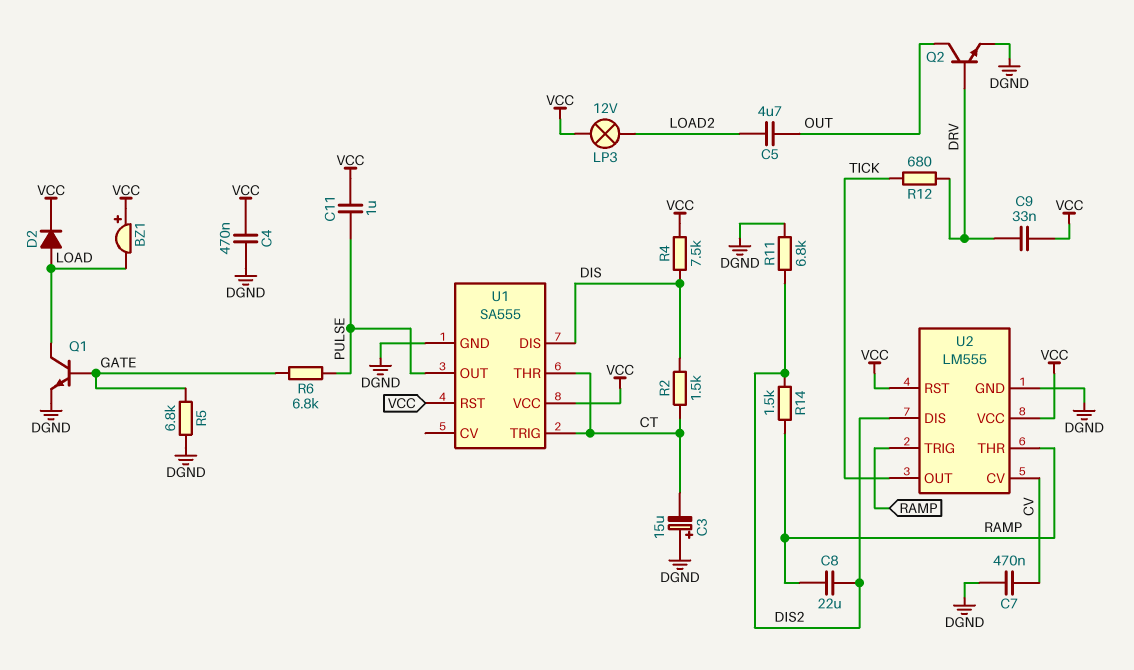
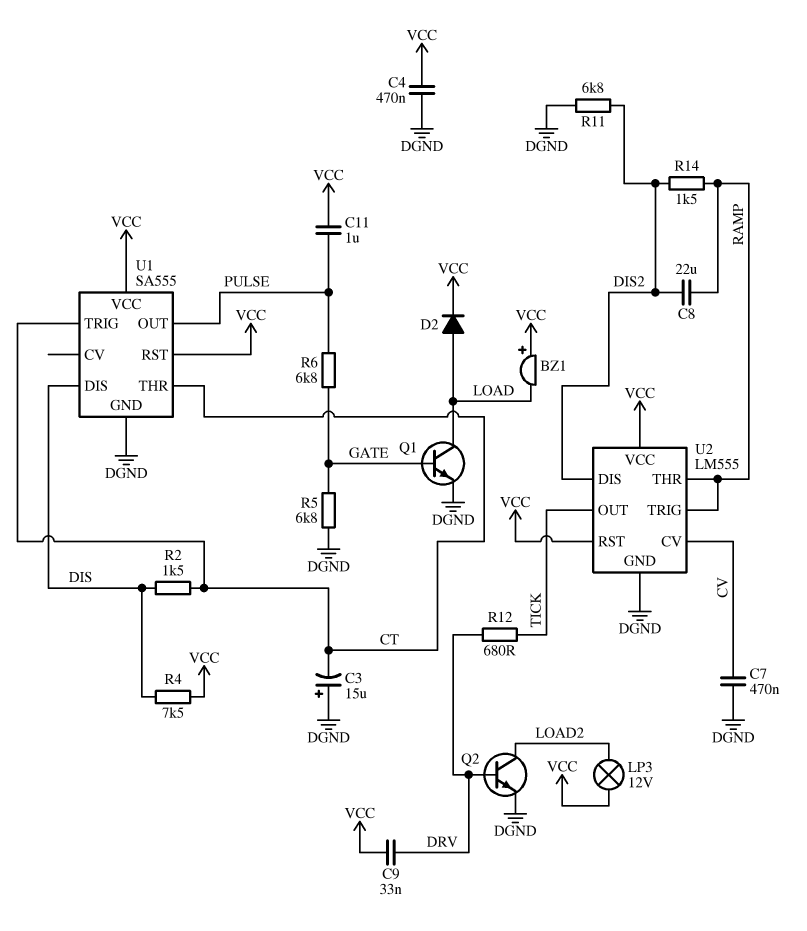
C5: 4.7uF (LOAD2, OUT) -> none
Q2: NPN (B DRV, C OUT, E DGND) -> NPN (B DRV, C LOAD2, E DGND)

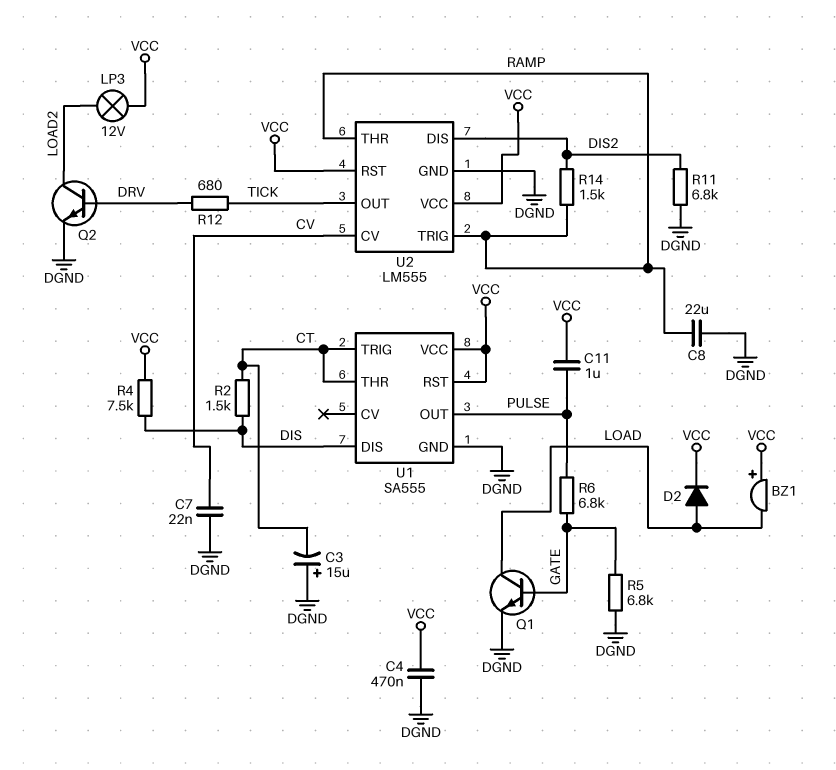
C7: 470nF (CV, DGND) -> 22nF (CV, DGND)
C8: 22uF (DIS2, RAMP) -> 22uF (DGND, RAMP)
C9: 33nF (DRV, VCC) -> none

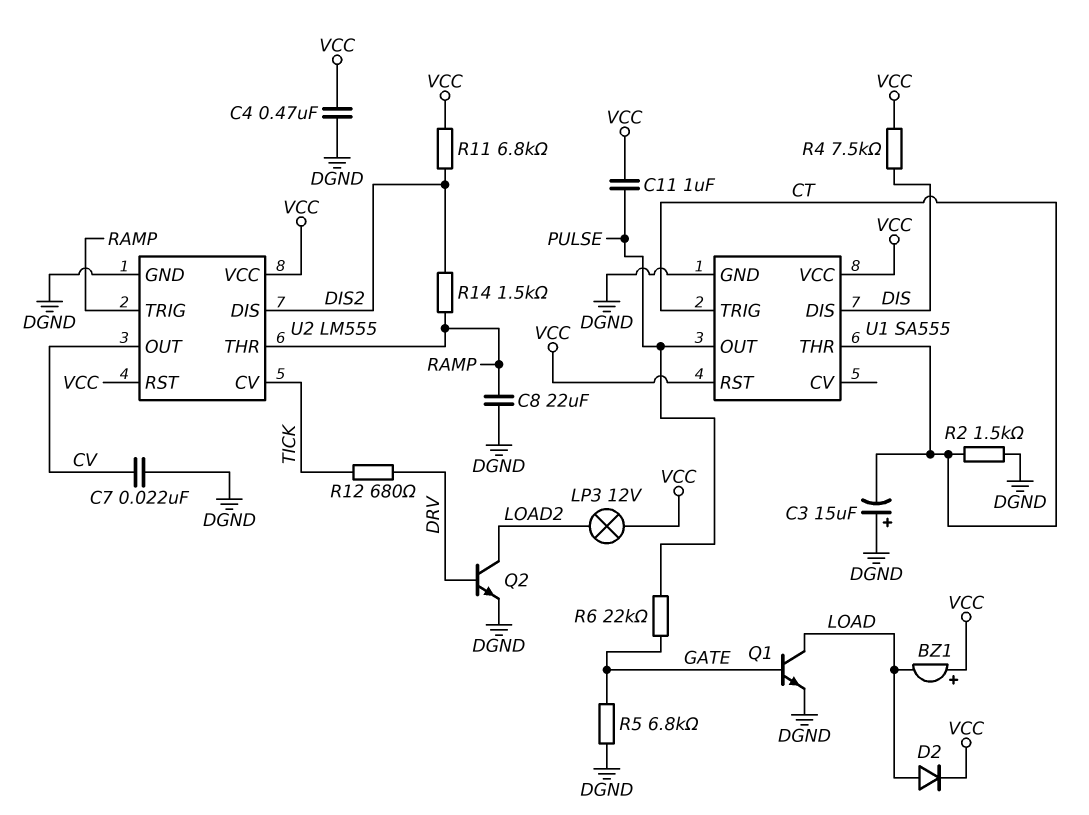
R2: 1.5k (CT, DIS) -> 1.5k (CT, DGND)
R6: 6.8k (GATE, PULSE) -> 22k (GATE, PULSE)
R11: 6.8k (DGND, DIS2) -> 6.8k (DIS2, VCC)
U2 pin CV: CV -> TICK
U2 pin OUT: TICK -> CV

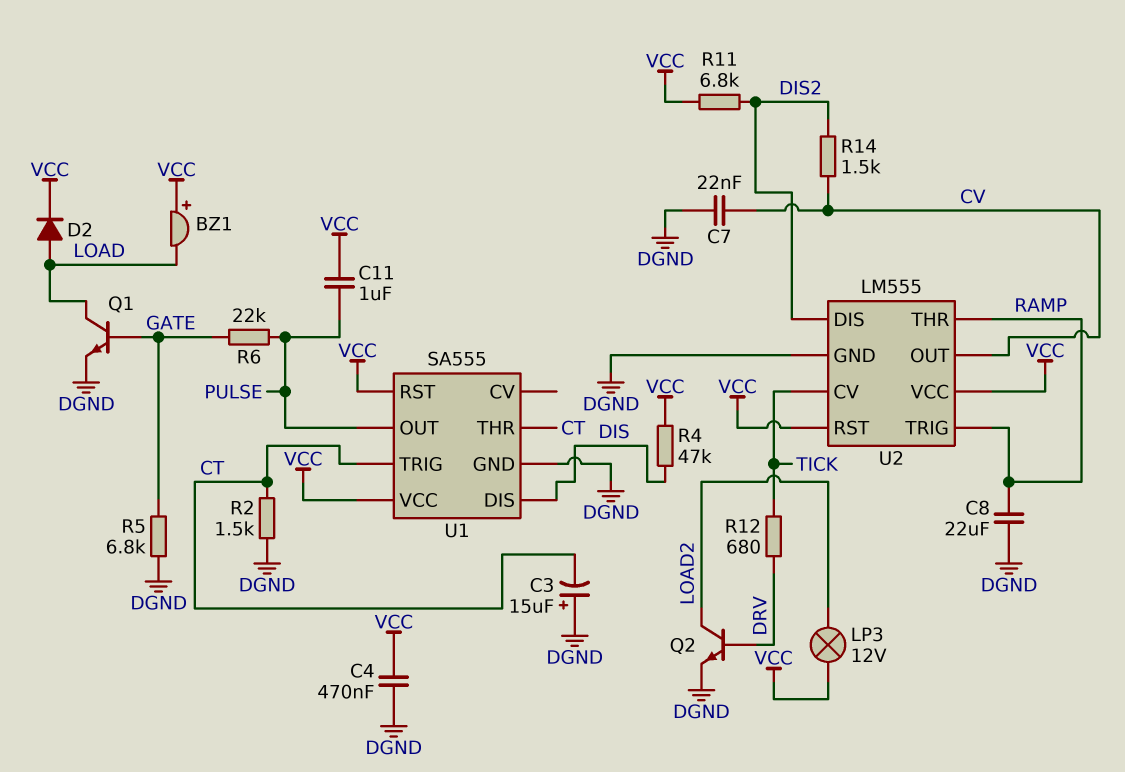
R4: 7.5k (DIS, VCC) -> 47k (DIS, VCC)
R14: 1.5k (DIS2, RAMP) -> 1.5k (CV, DIS2)

